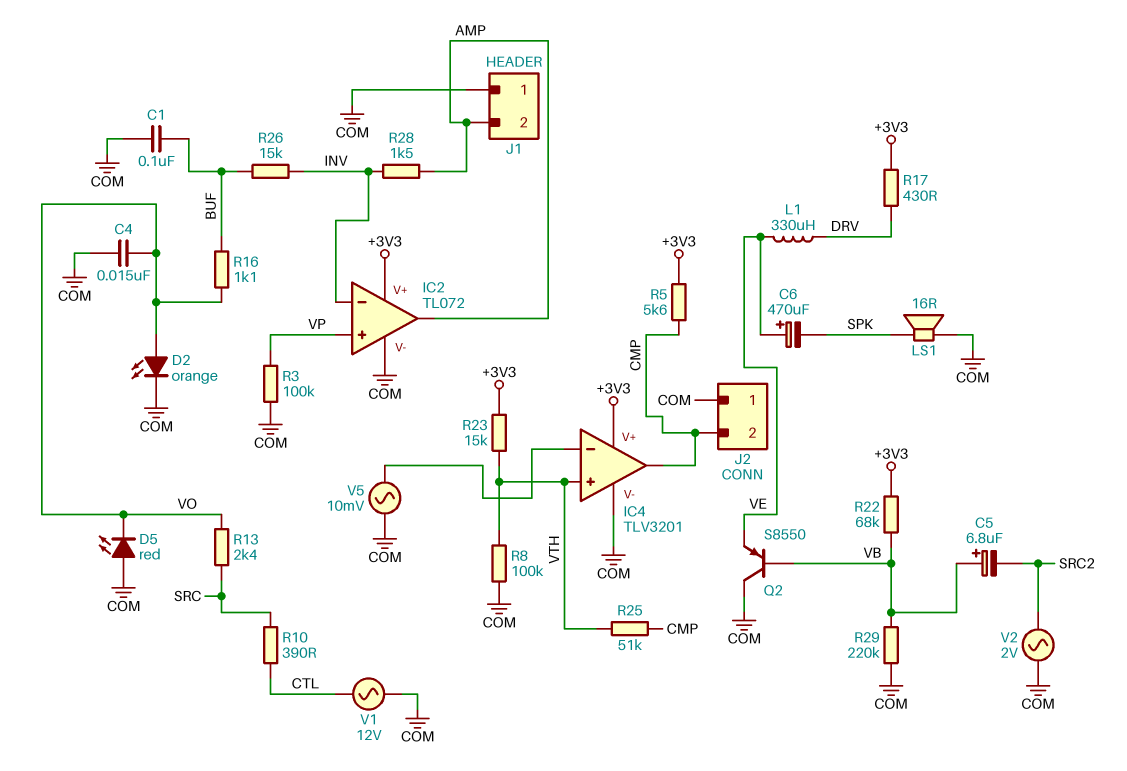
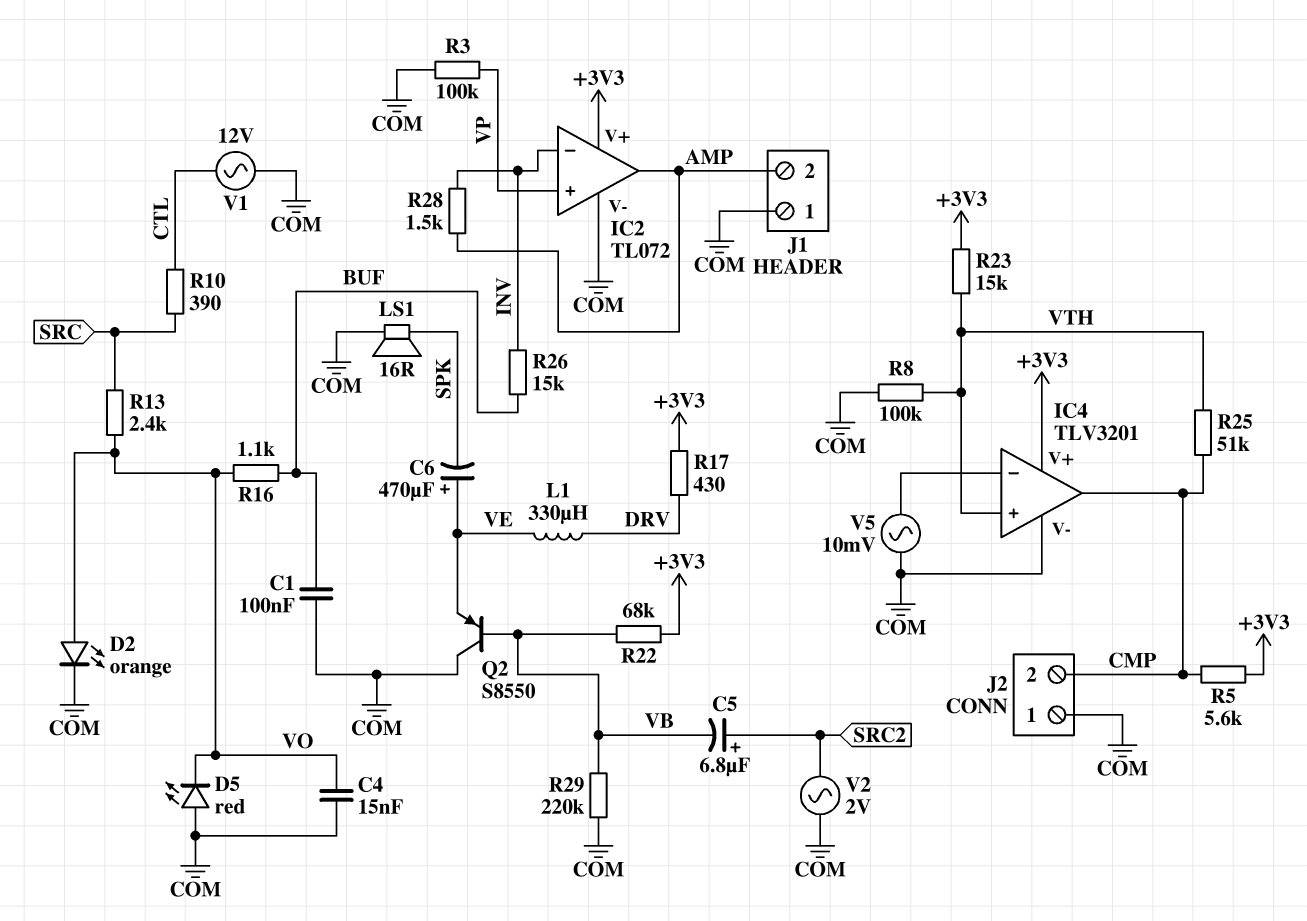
C5: 6.8uF (plus VB, minus SRC2) -> 6.8uF (plus SRC2, minus VB)

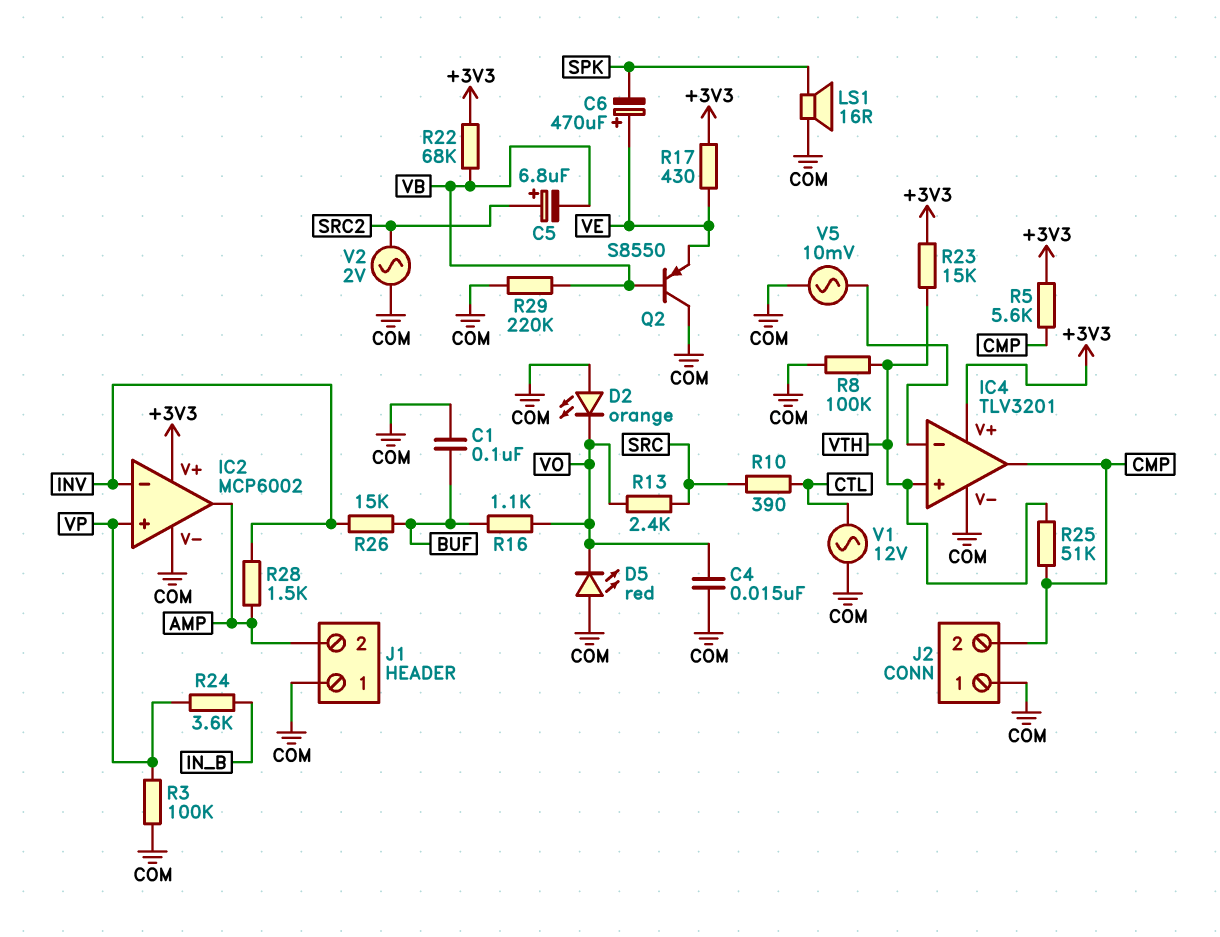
D2: LED orange (A VO, K COM) -> LED orange (A COM, K VO)
IC2: TL072 -> MCP6002
L1: 330uH (DRV, VE) -> none
R17: 430 (+3V3, DRV) -> 430 (+3V3, VE)
R24: none -> 3.6k (IN_B, VP)

